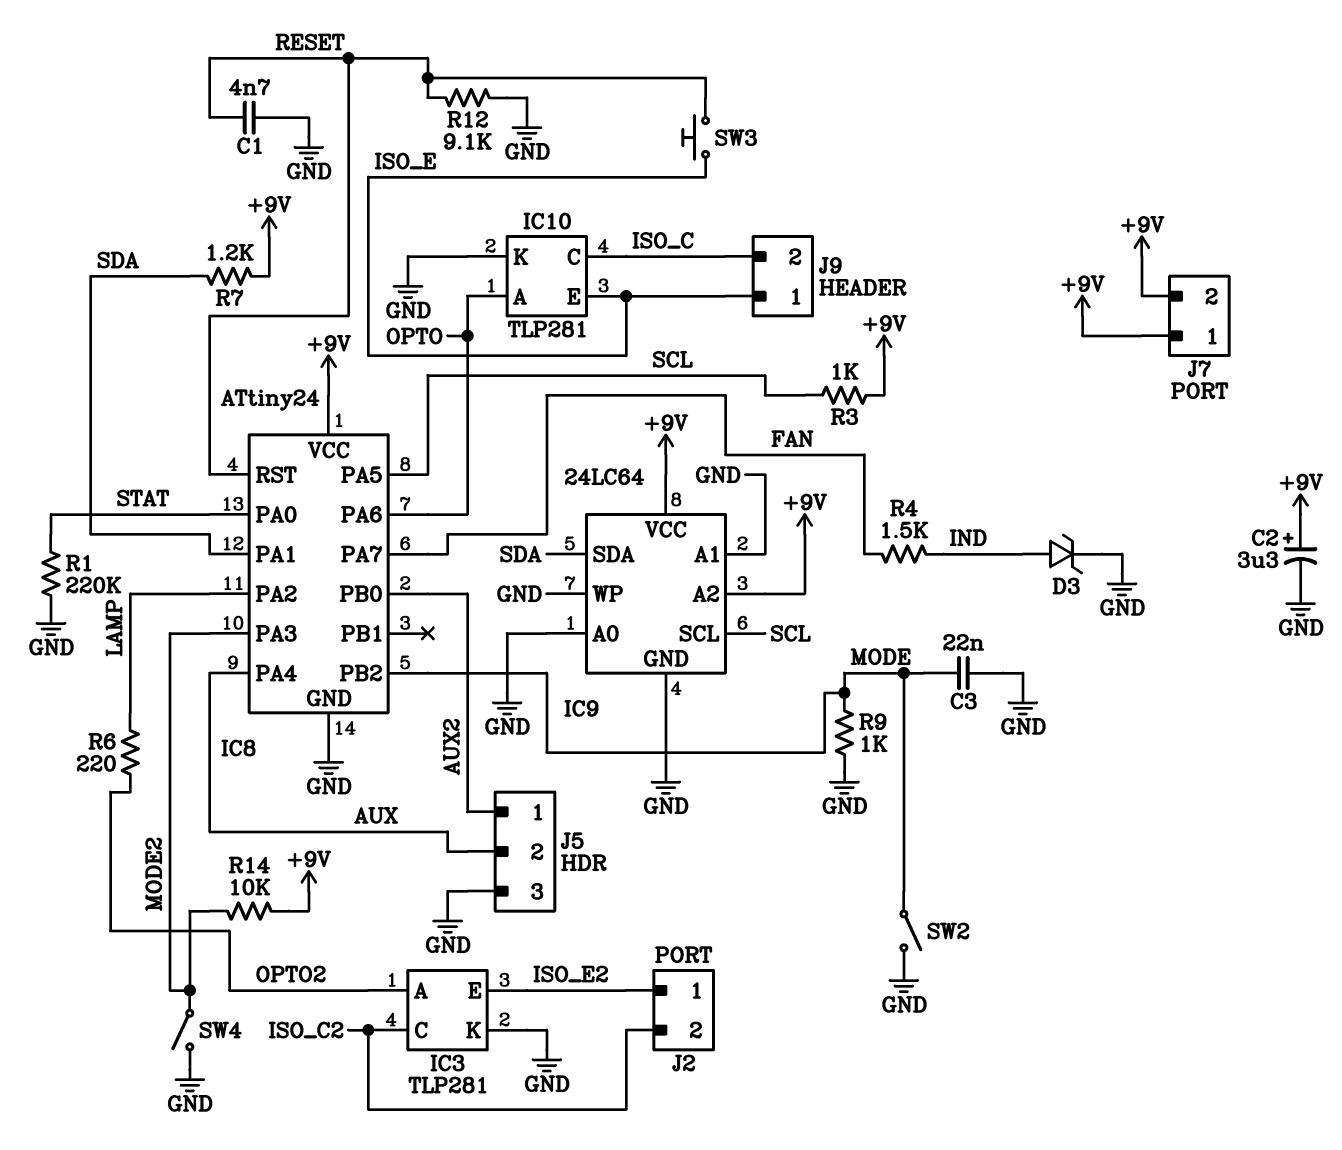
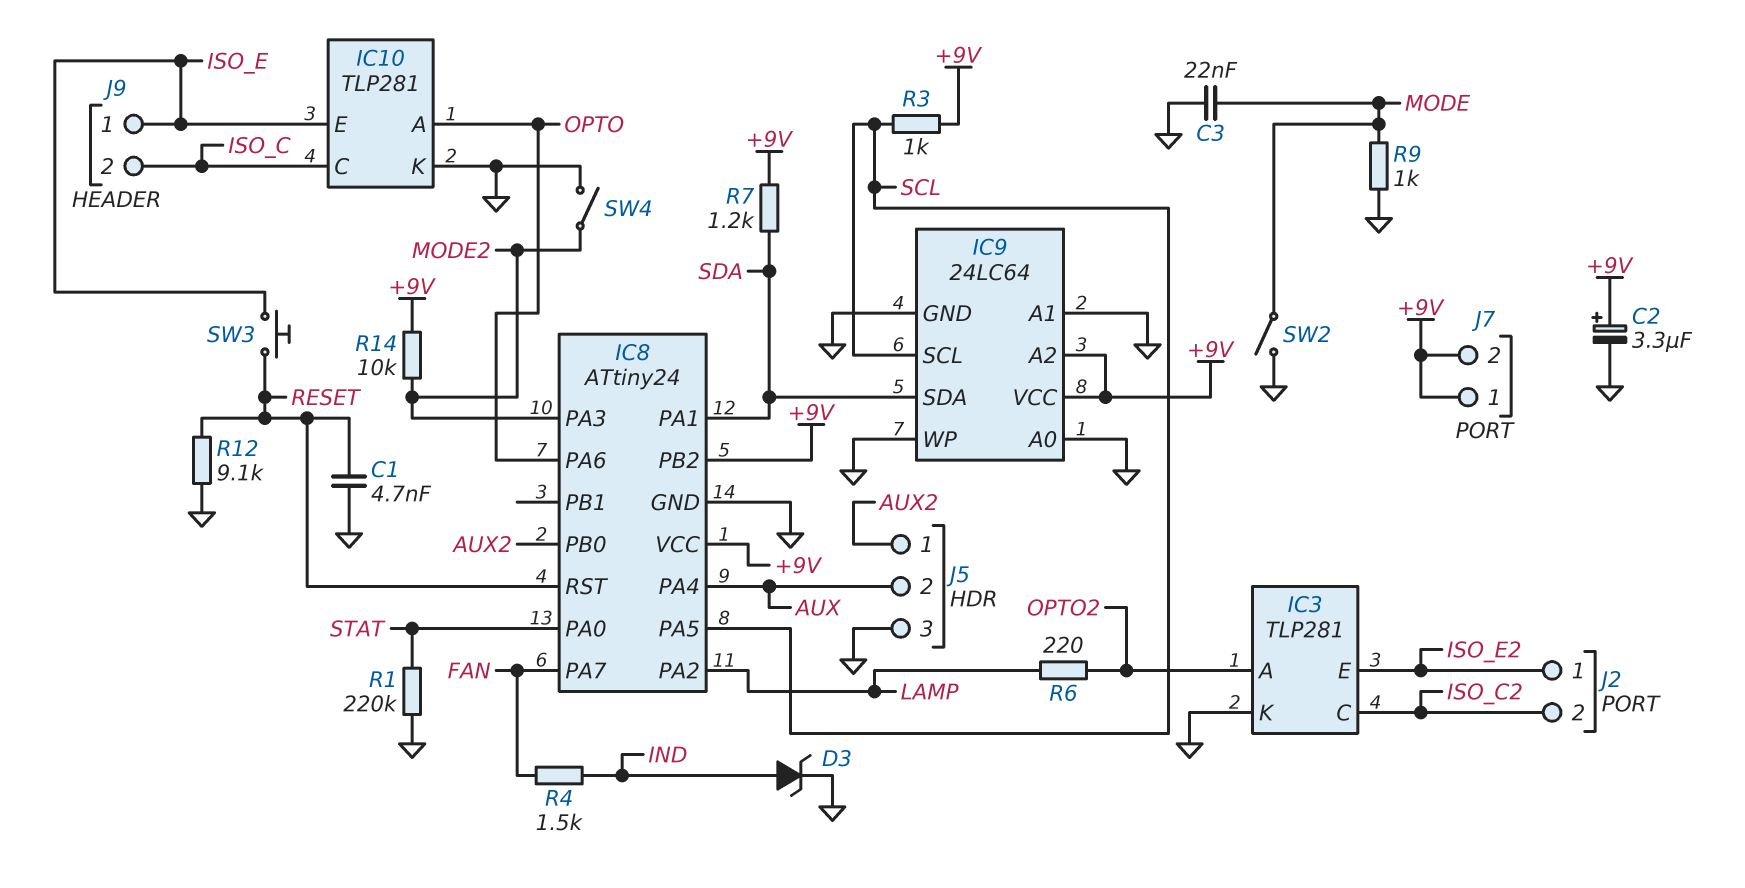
IC8 pin PB2: MODE -> +9V

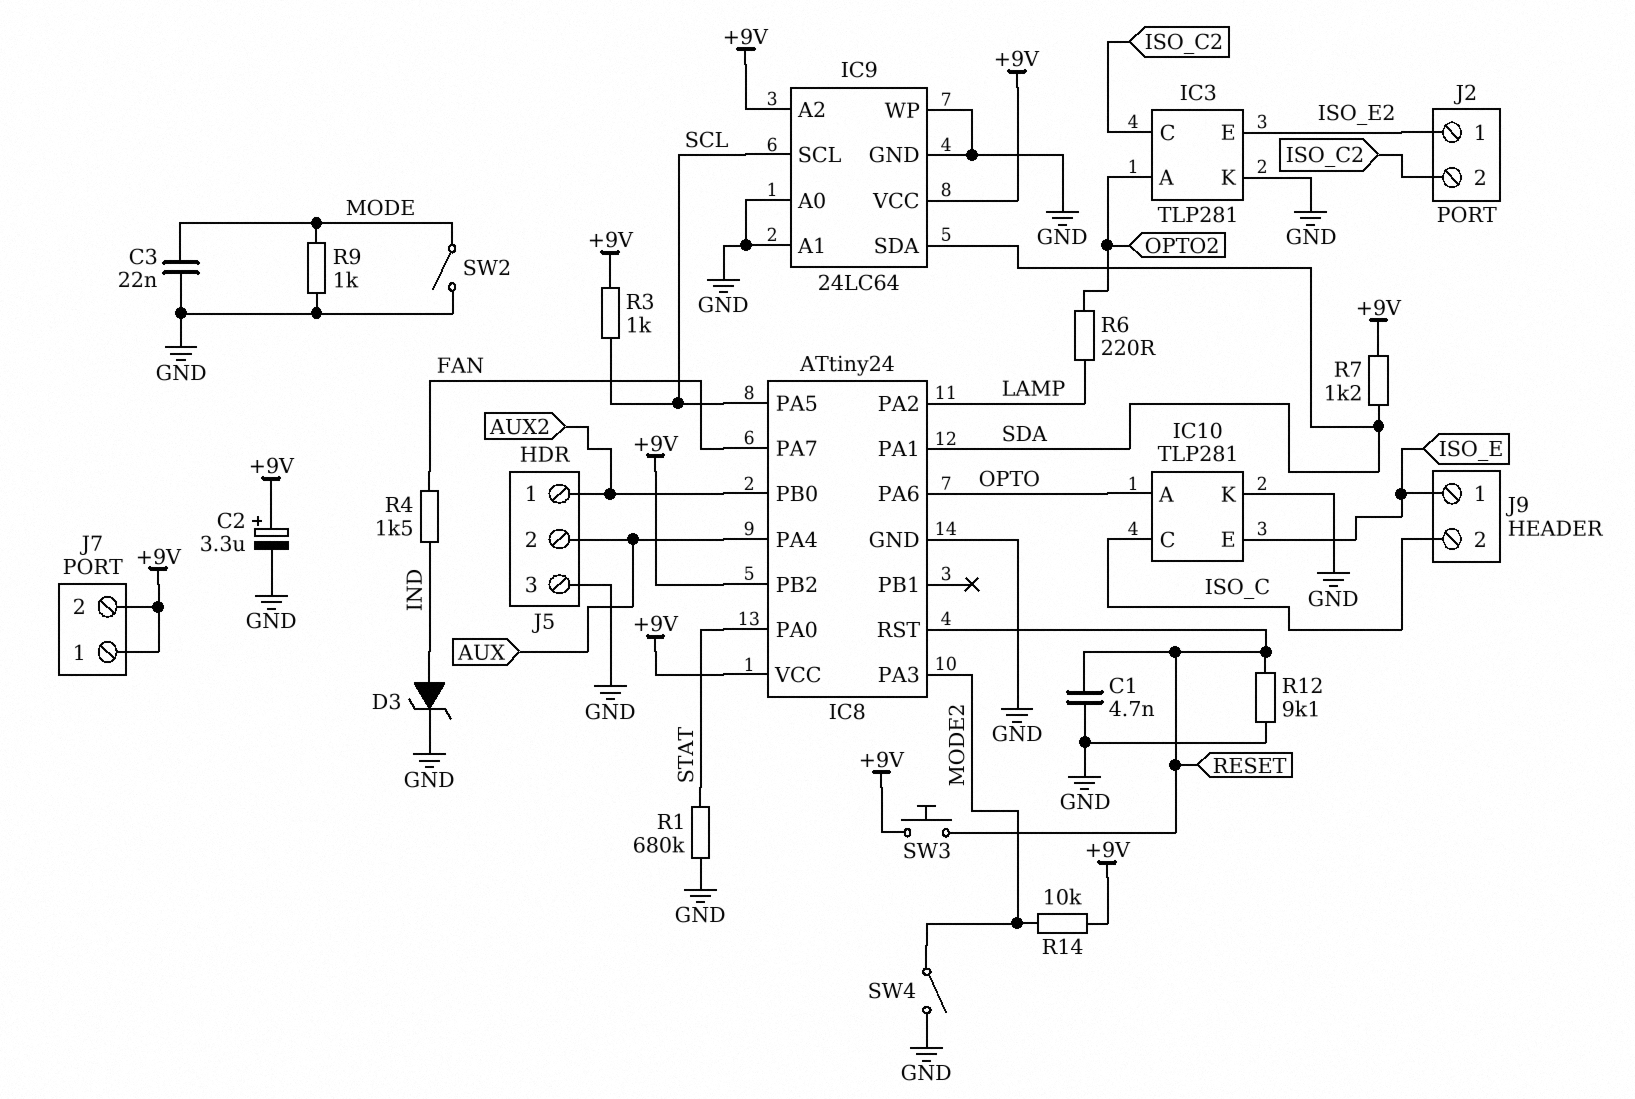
R1: 220k (GND, STAT) -> 680k (GND, STAT)
SW3: button (ISO_E, RESET) -> button (+9V, RESET)

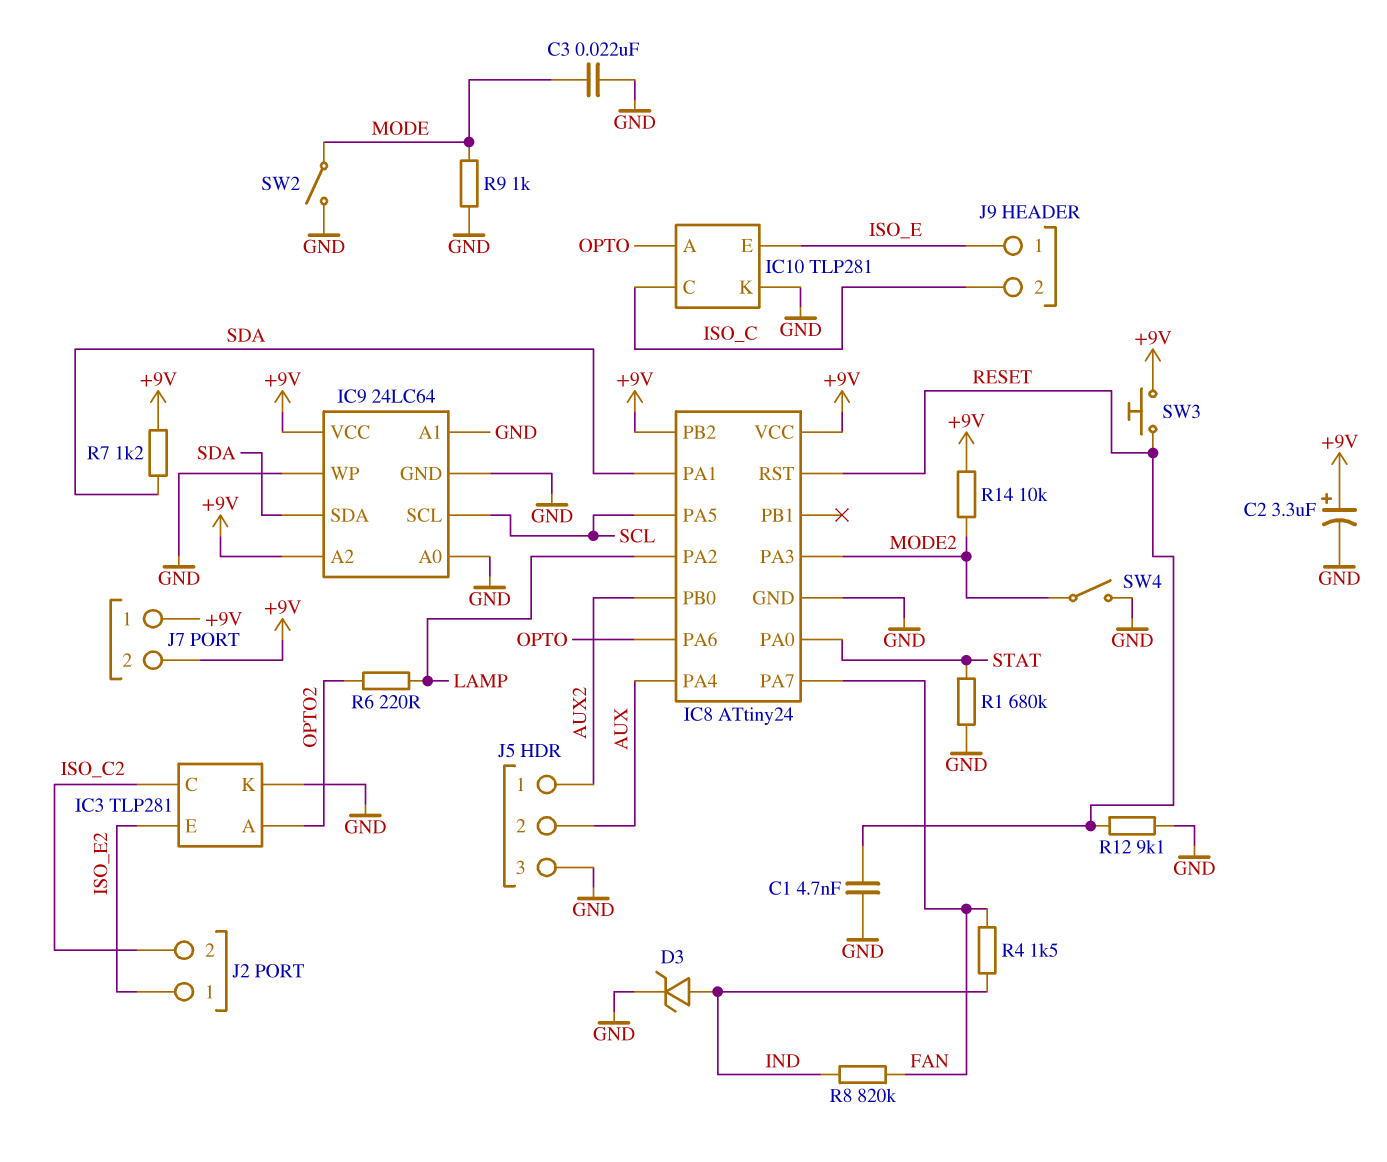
R3: 1k (+9V, SCL) -> none
R8: none -> 820k (FAN, IND)

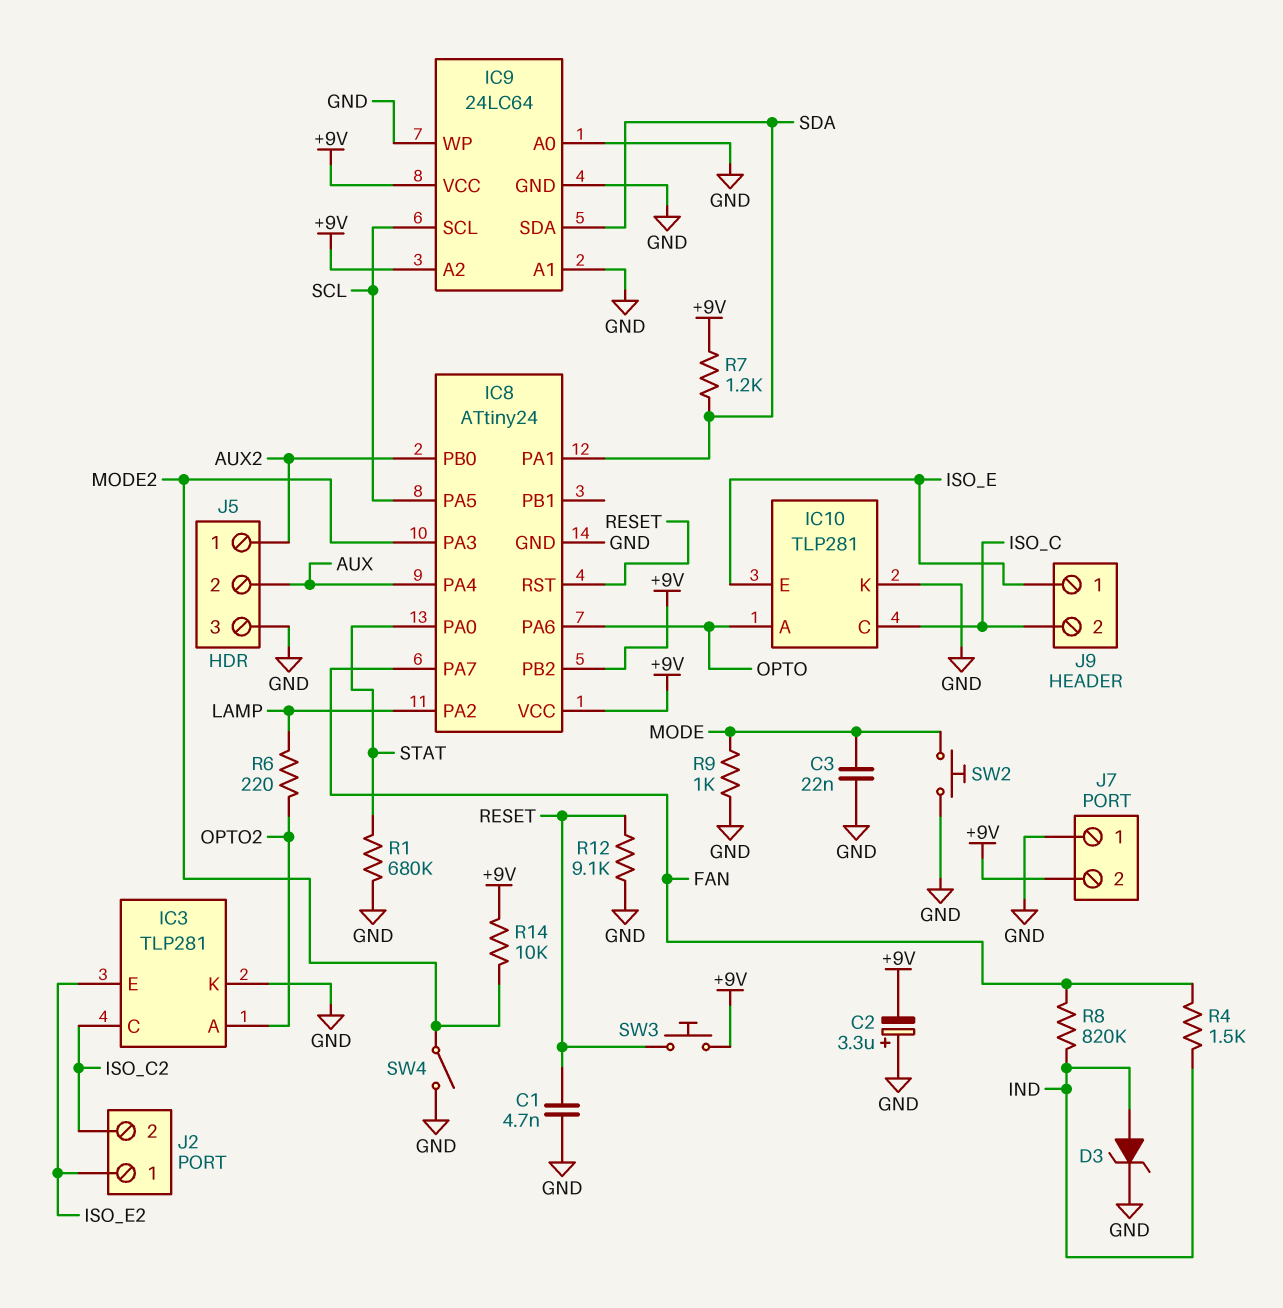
C2: 3.3uF (plus +9V, minus GND) -> 3.3uF (plus GND, minus +9V)
J7 pin 1: +9V -> GND
SW2: switch (GND, MODE) -> button (GND, MODE)

